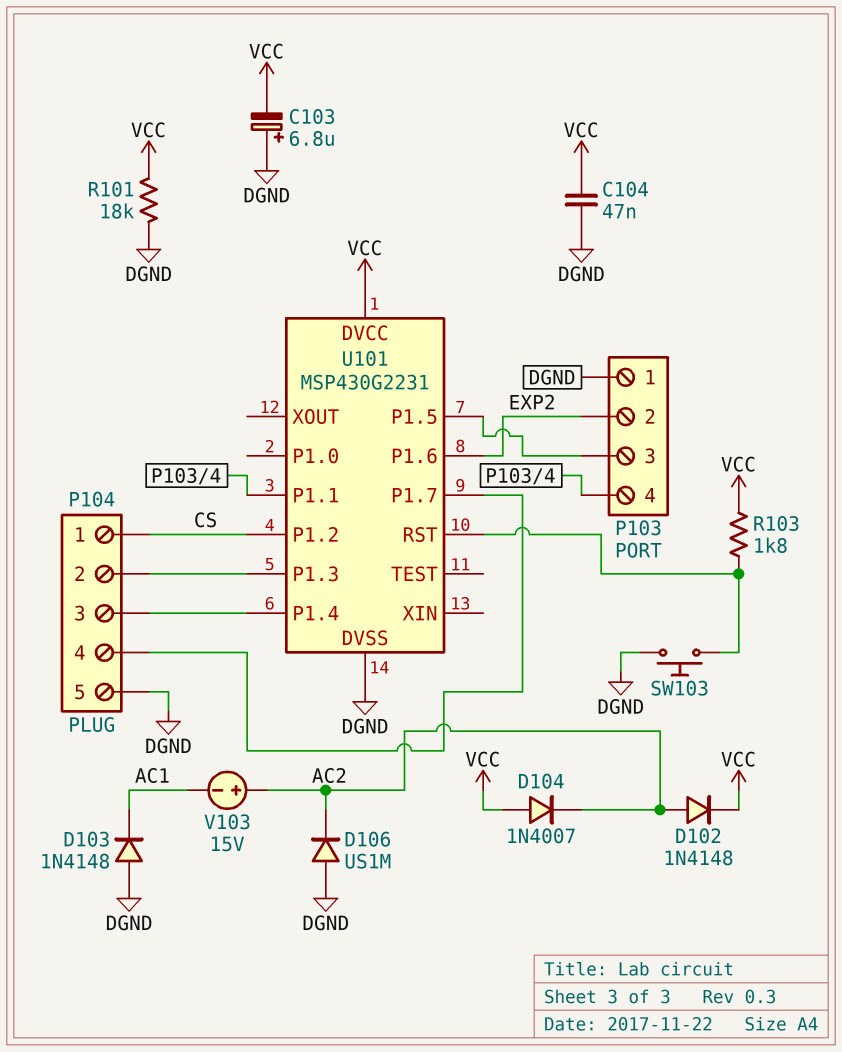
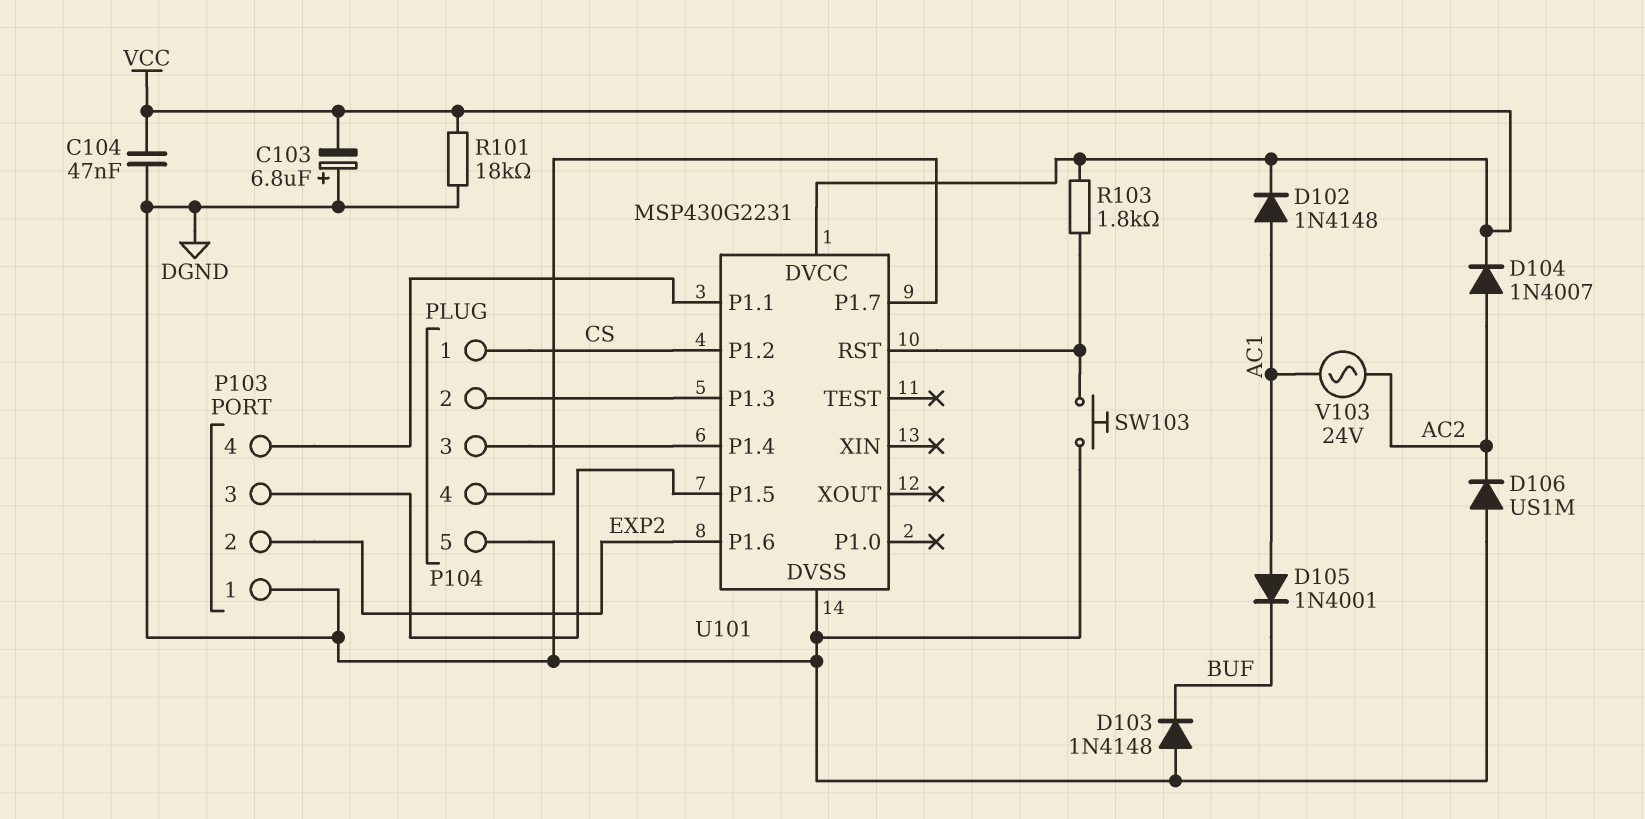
D102: diode 1N4148 (A AC2, K VCC) -> diode 1N4148 (A AC1, K VCC)
D103: diode 1N4148 (A DGND, K AC1) -> diode 1N4148 (A DGND, K BUF)
D104: diode 1N4007 (A VCC, K AC2) -> diode 1N4007 (A AC2, K VCC)
D105: none -> diode 1N4001 (A AC1, K BUF)
V103: 15V (plus AC2, minus AC1) -> AC 24V (AC1, AC2)

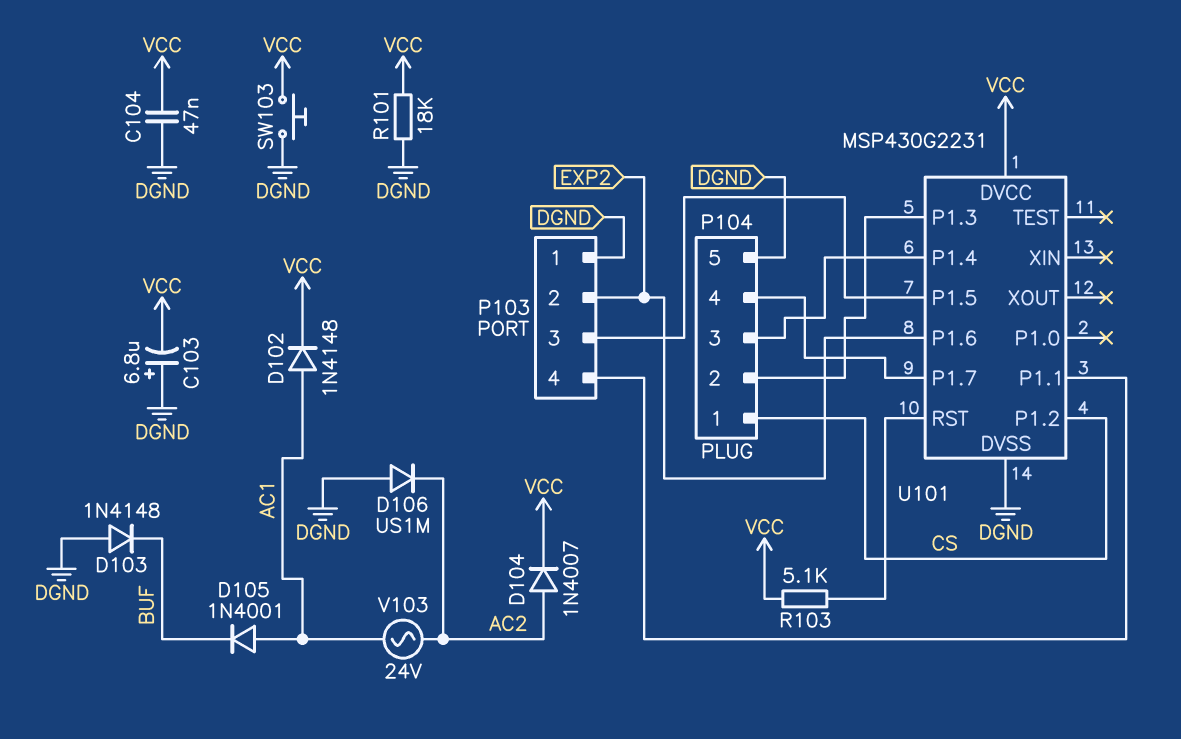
R103: 1.8k (U101/RST, VCC) -> 5.1k (U101/RST, VCC)
SW103: button (DGND, U101/RST) -> button (DGND, VCC)

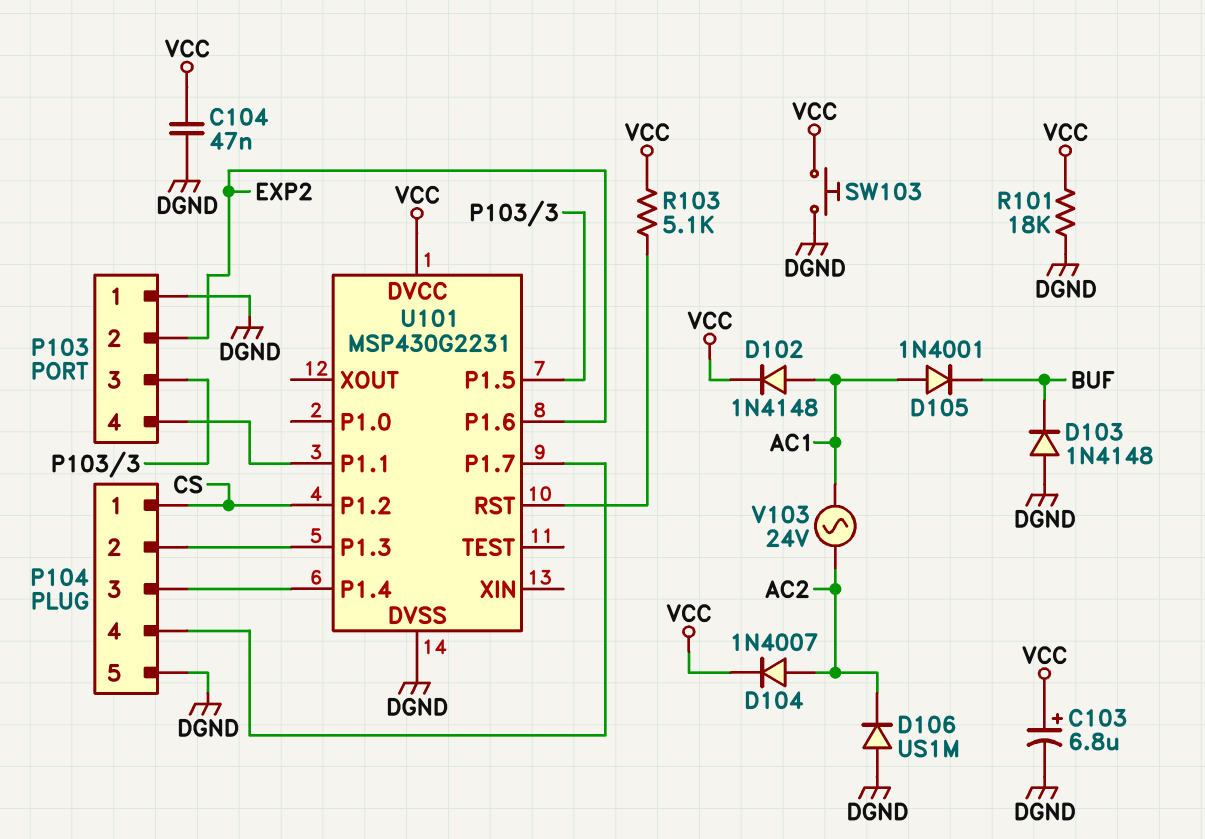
C103: 6.8uF (plus DGND, minus VCC) -> 6.8uF (plus VCC, minus DGND)

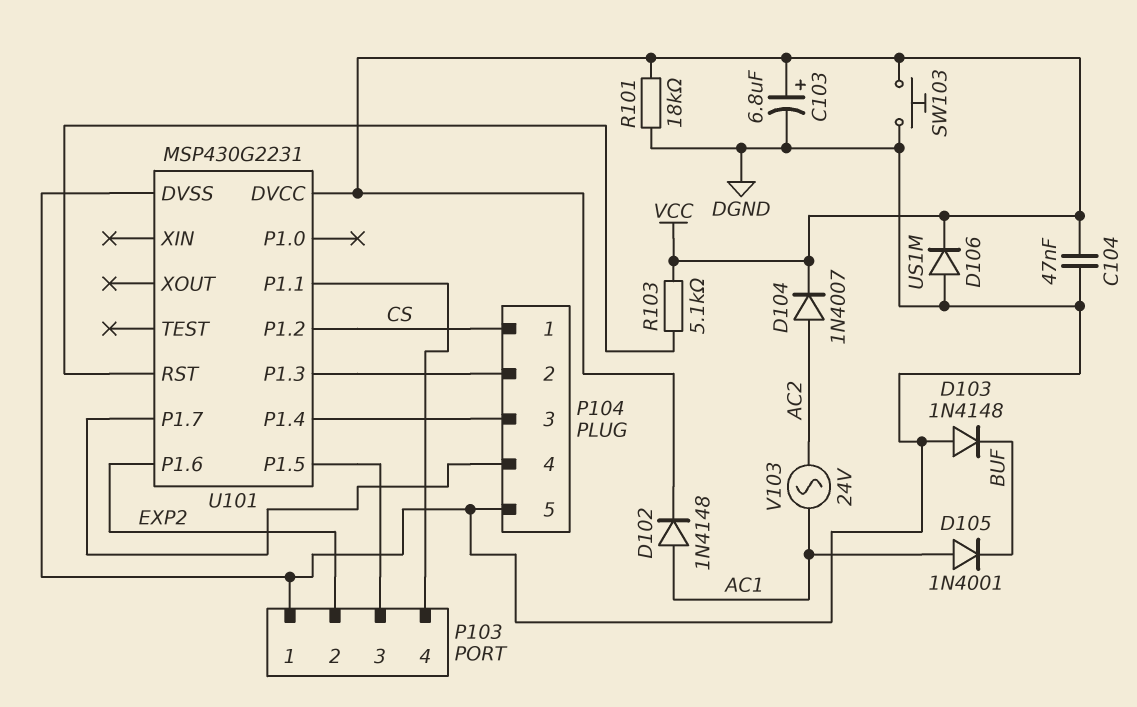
D106: diode US1M (A DGND, K AC2) -> diode US1M (A DGND, K VCC)

